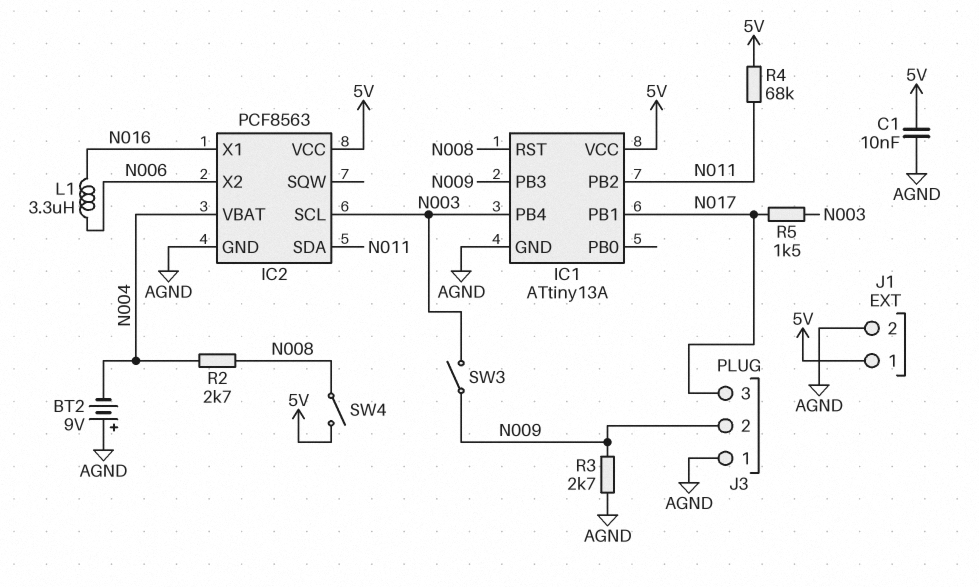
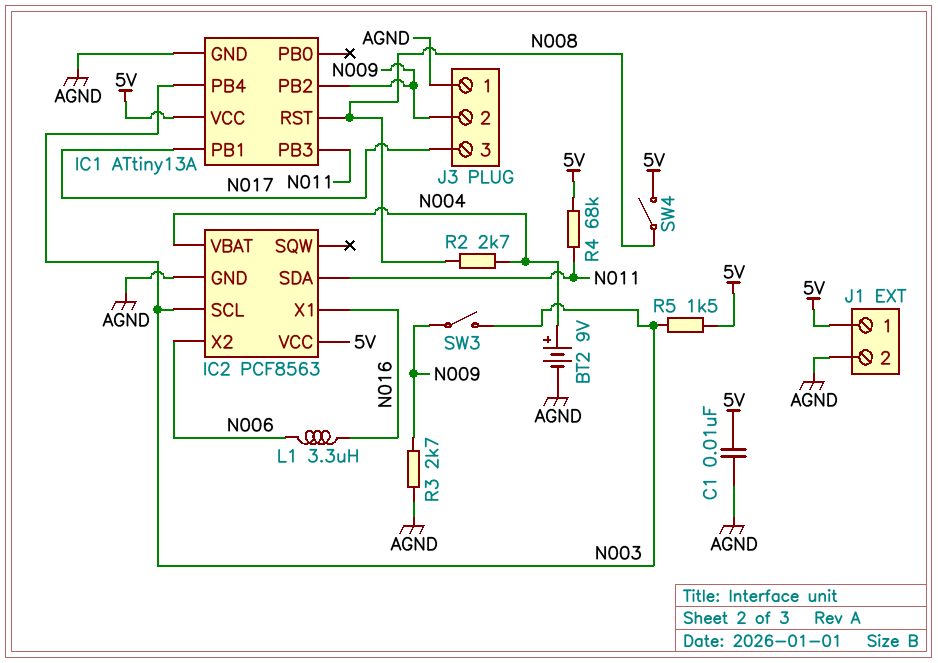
BT2: 9V (plus AGND, minus N004) -> 9V (plus N004, minus AGND)
IC1 pin PB2: N011 -> N009
IC1 pin PB3: N009 -> N011
R5: 1.5k (N003, N017) -> 1.5k (5V, N003)

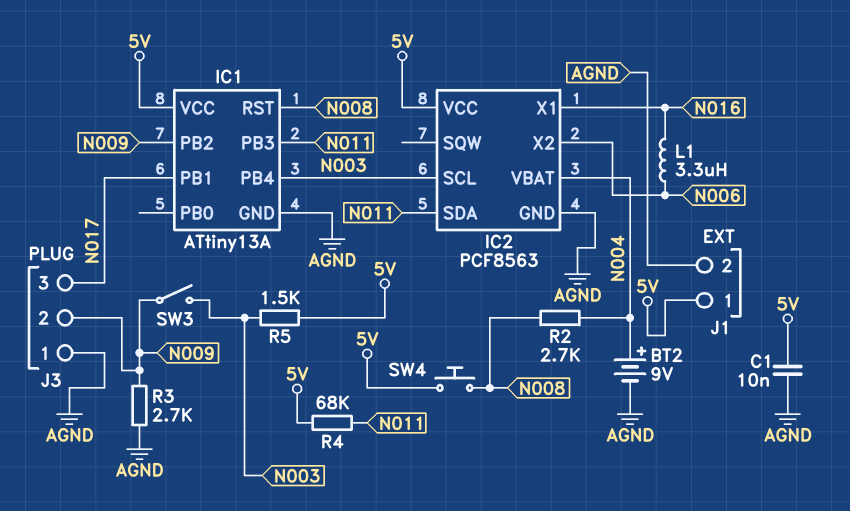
SW4: switch (5V, N008) -> button (5V, N008)

